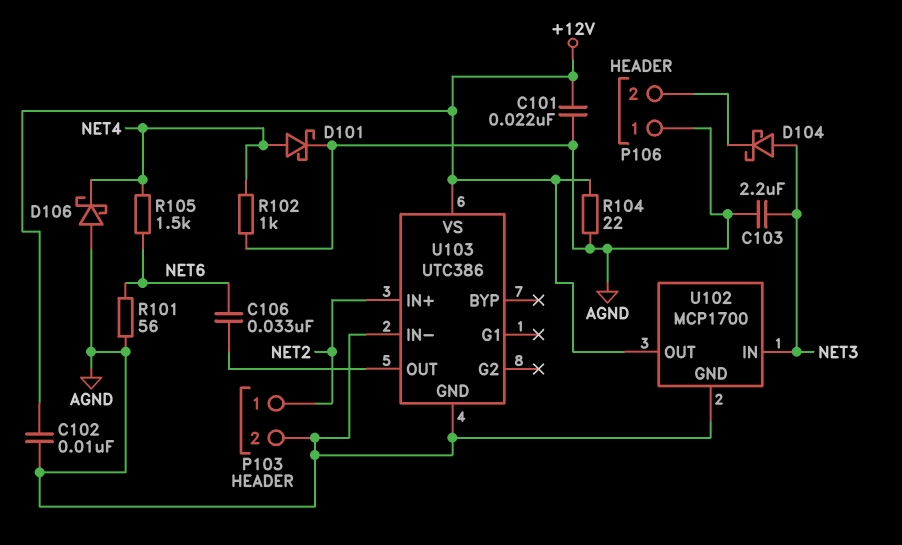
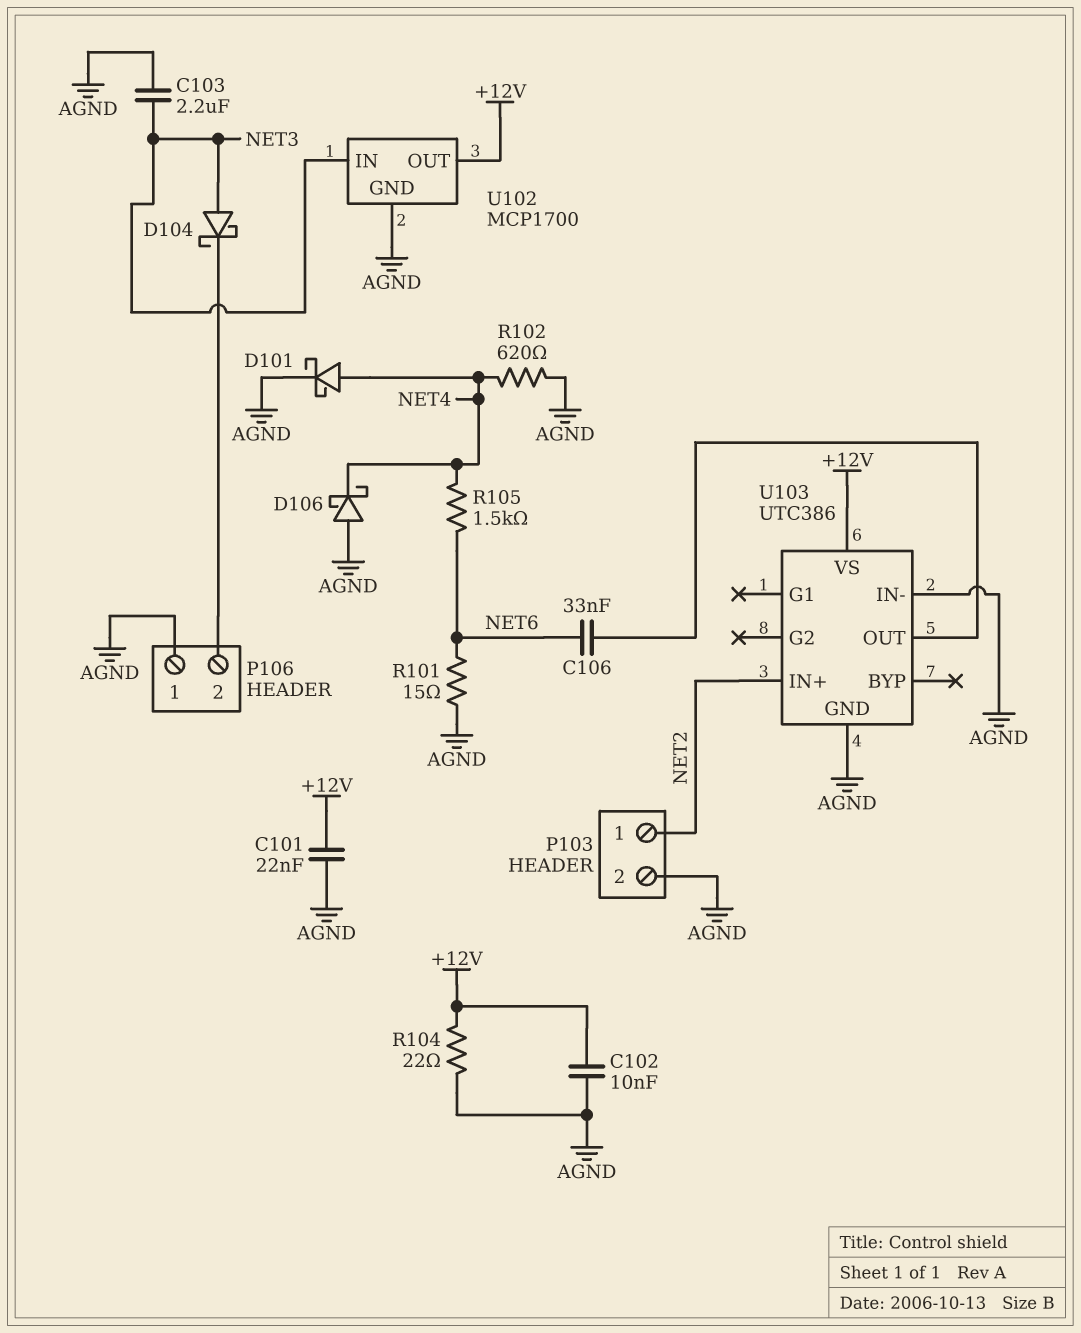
R101: 56 (AGND, NET6) -> 15 (AGND, NET6)
R102: 1k (AGND, NET4) -> 620 (AGND, NET4)

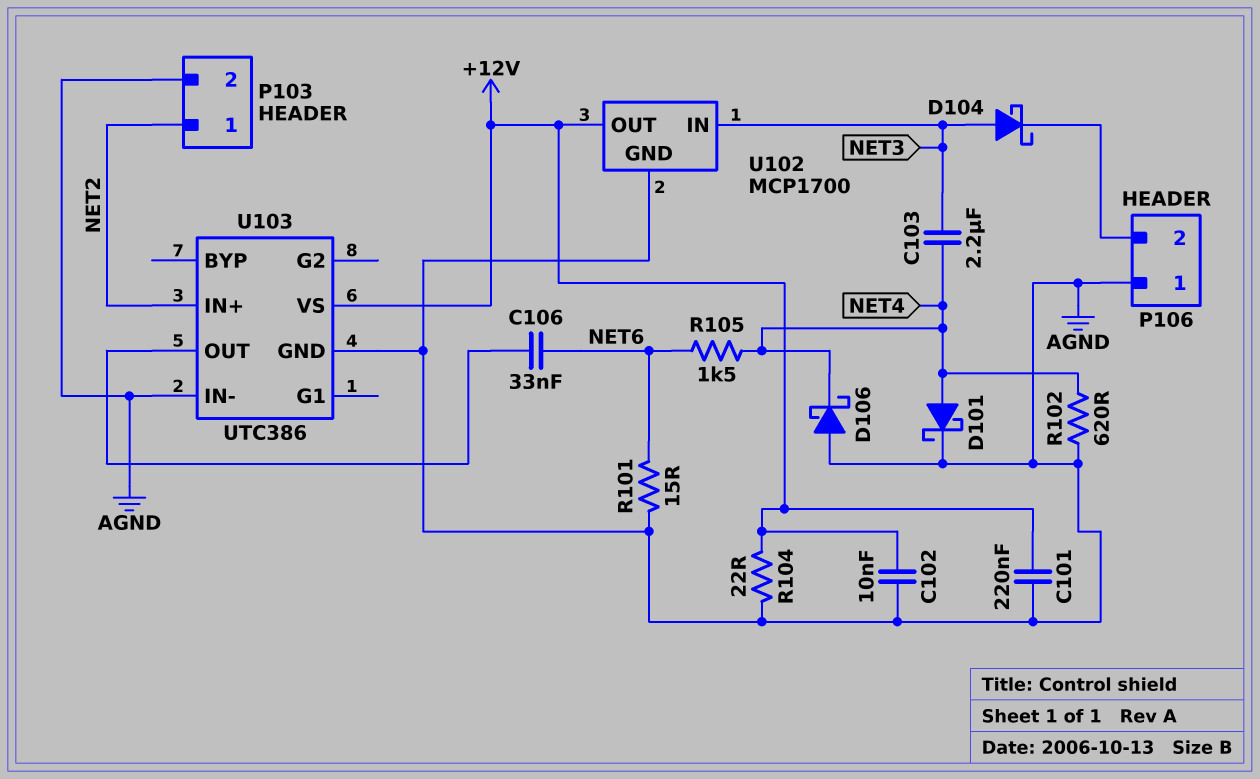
C101: 22nF (+12V, AGND) -> 220nF (+12V, AGND)
C103: 2.2uF (AGND, NET3) -> 2.2uF (NET3, NET4)

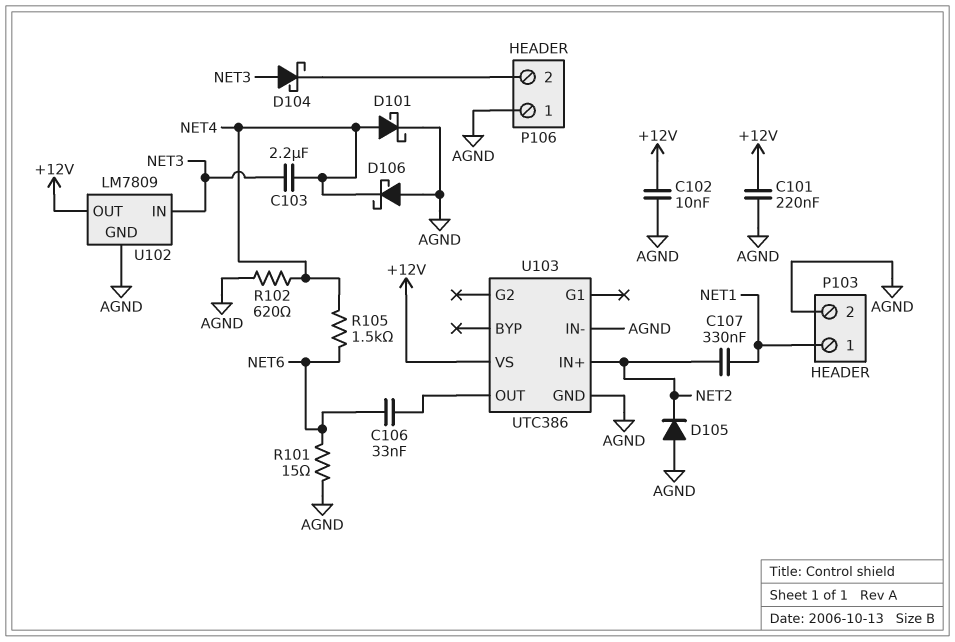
C107: none -> 330nF (NET1, NET2)
D105: none -> diode (A AGND, K NET2)
P103 pin 1: NET2 -> NET1
R104: 22 (+12V, AGND) -> none
U102: MCP1700 -> LM7809

